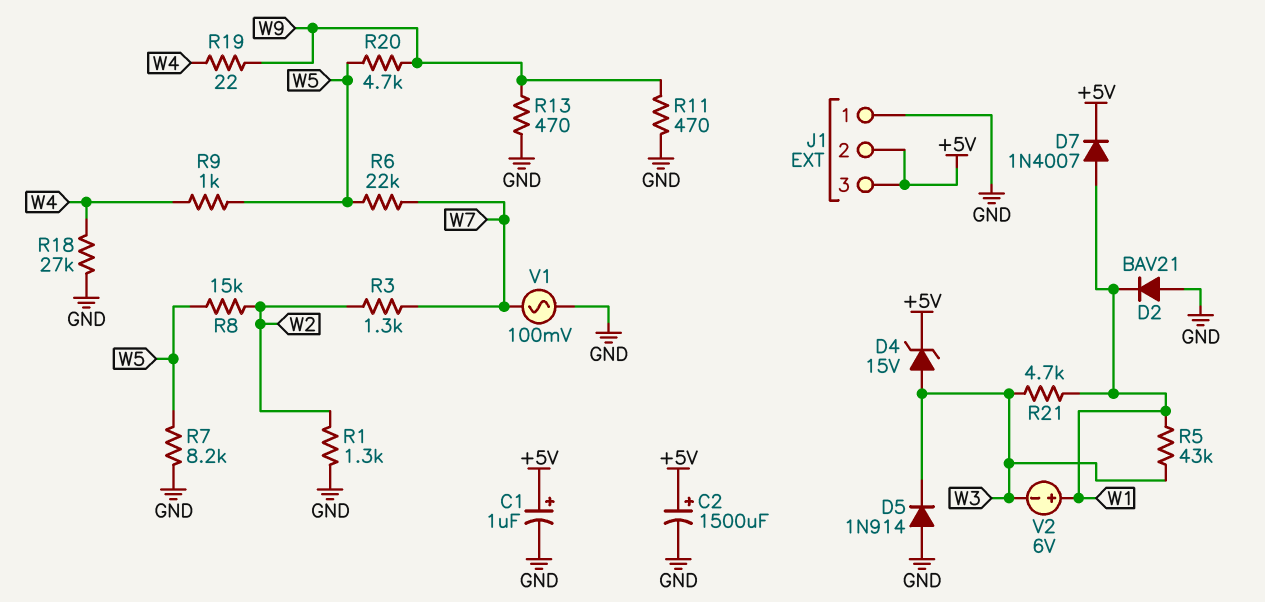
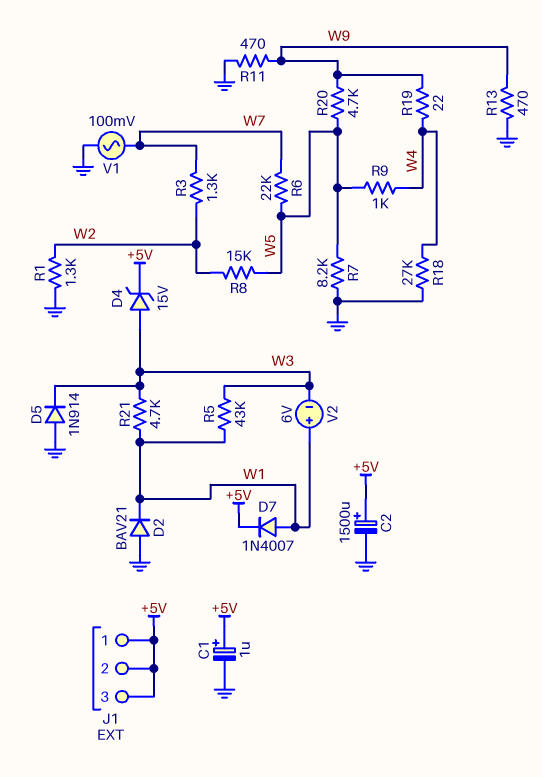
J1 pin 1: GND -> +5V

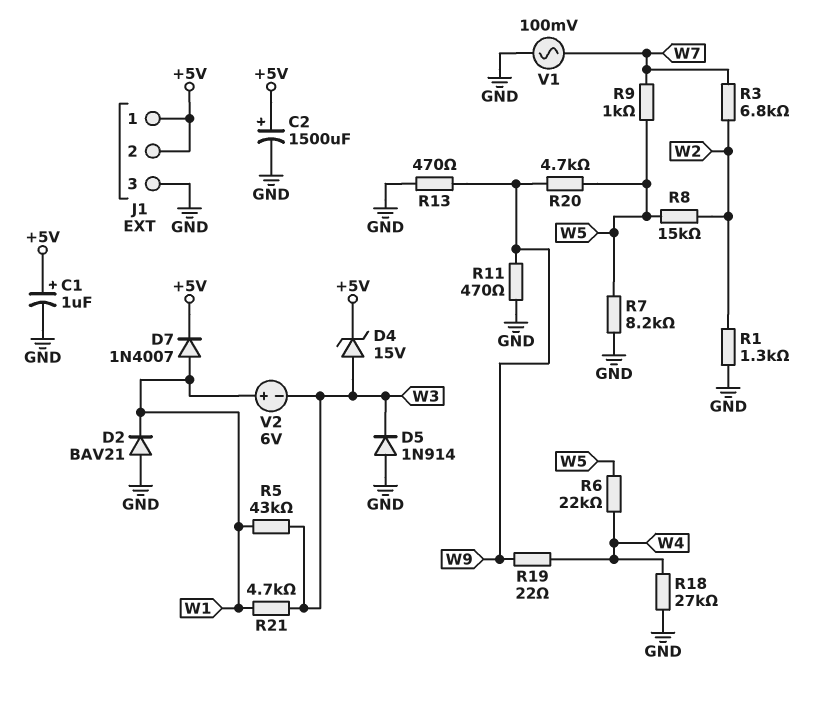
J1 pin 3: +5V -> GND
R3: 1.3k (W2, W7) -> 6.8k (W2, W7)
R6: 22k (W5, W7) -> 22k (W4, W5)
R9: 1k (W4, W5) -> 1k (W5, W7)

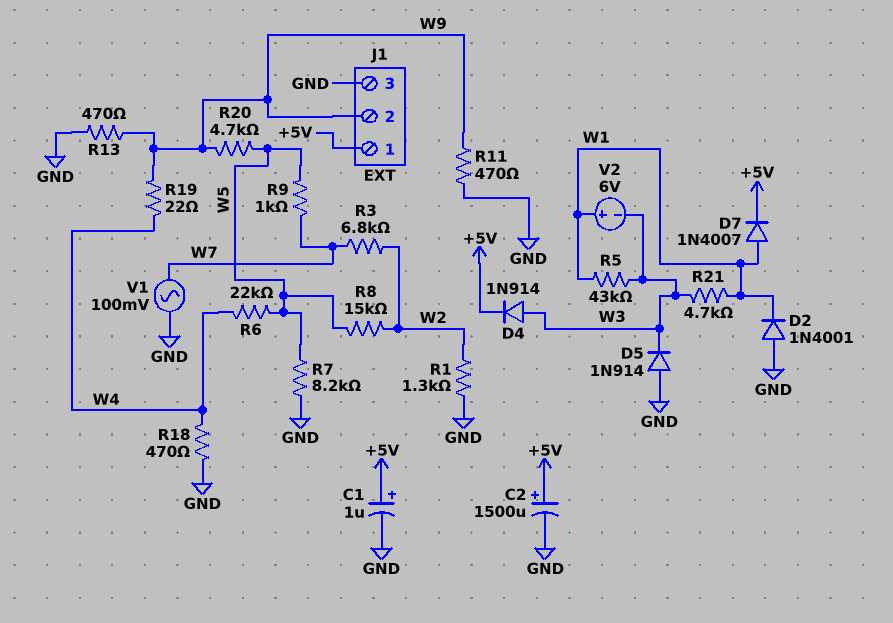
D2: diode BAV21 (A GND, K W1) -> diode 1N4001 (A GND, K W1)
D4: zener 15V (A W3, K +5V) -> diode 1N914 (A W3, K +5V)
J1 pin 2: +5V -> W9
R18: 27k (GND, W4) -> 470 (GND, W4)

